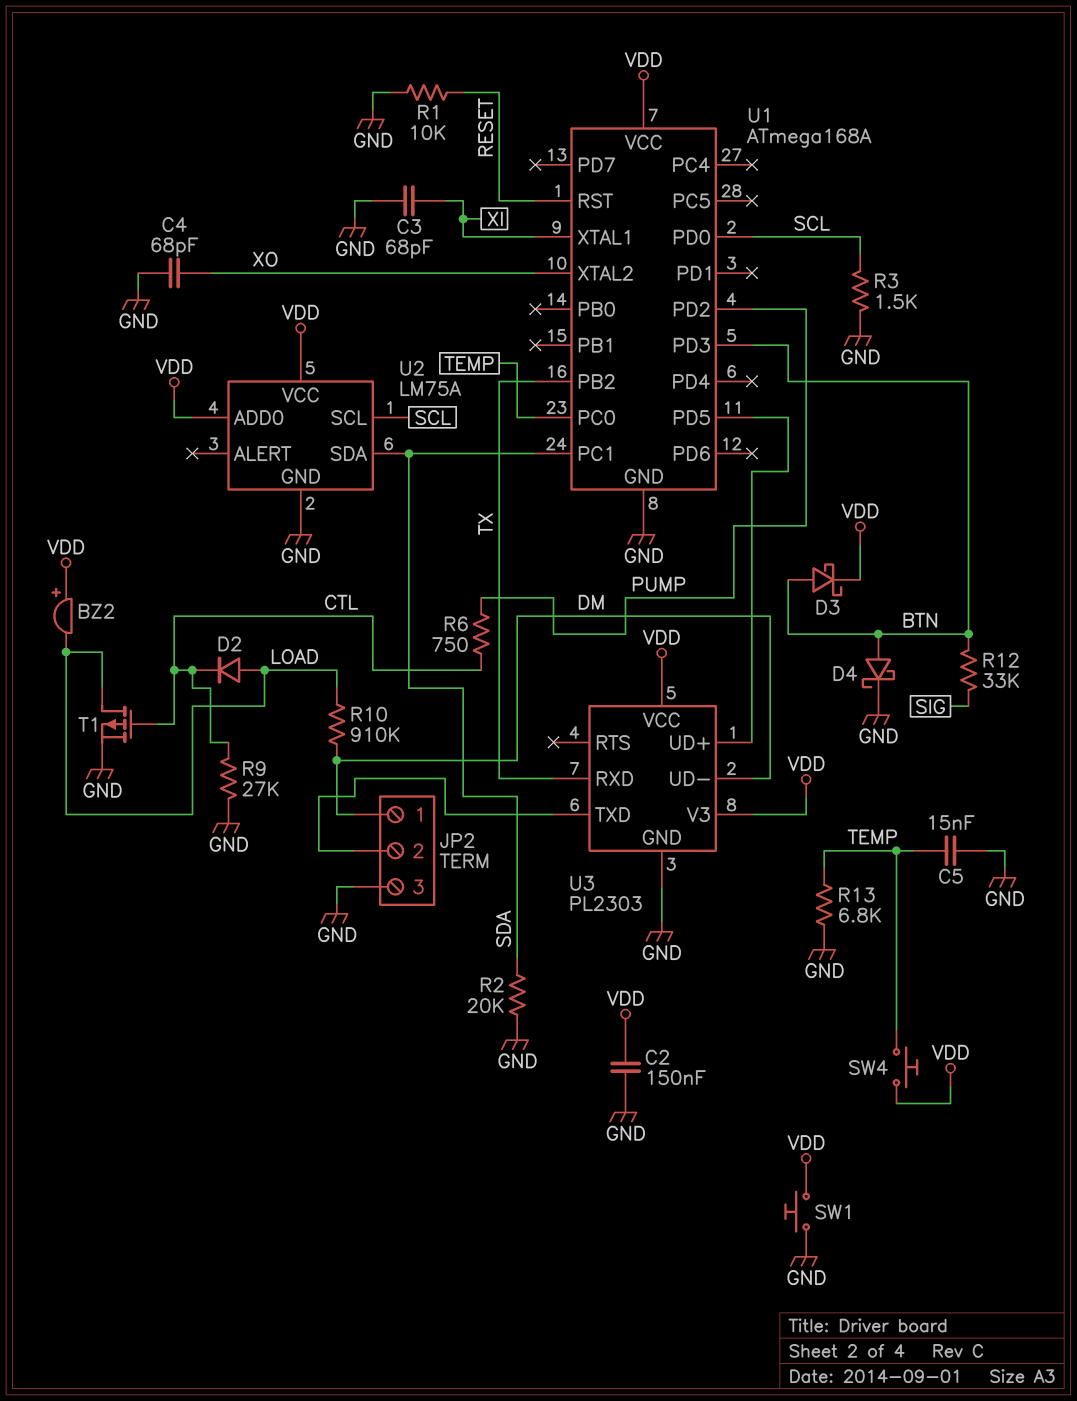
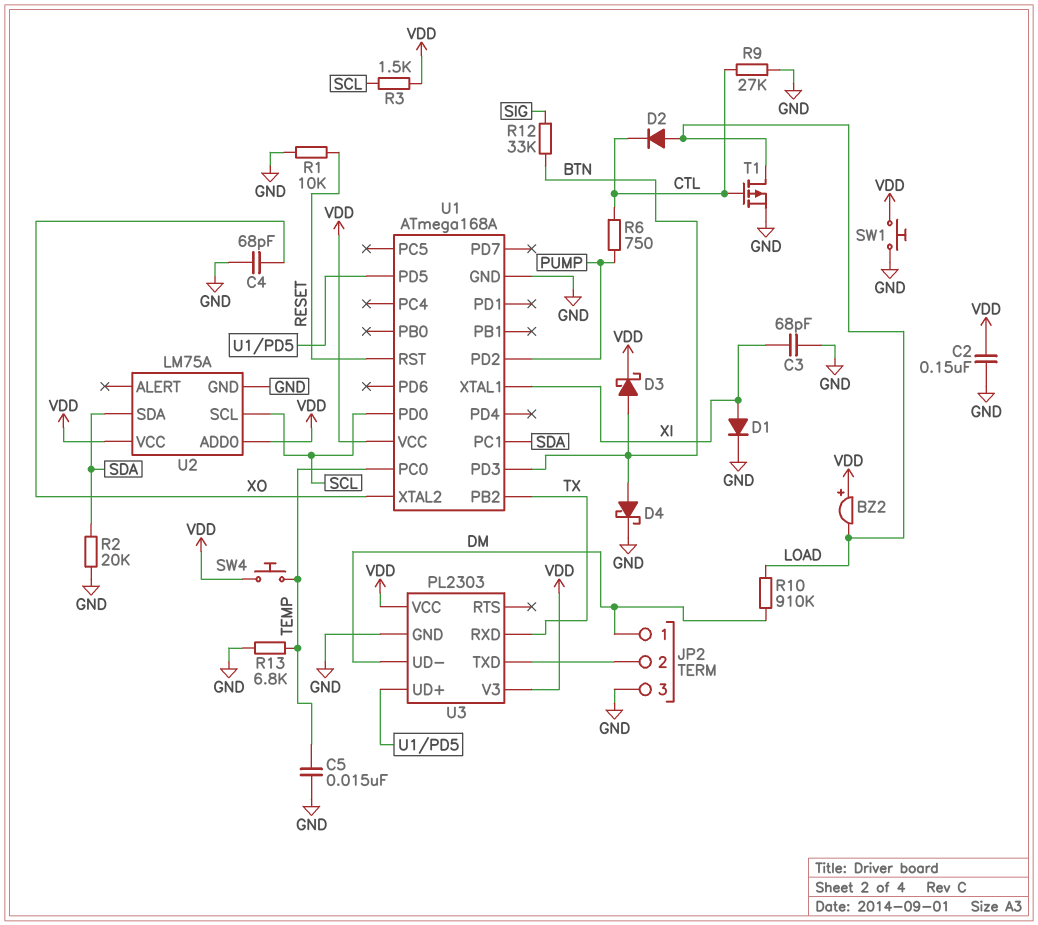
D1: none -> diode (A XI, K GND)
R3: 1.5k (GND, SCL) -> 1.5k (SCL, VDD)

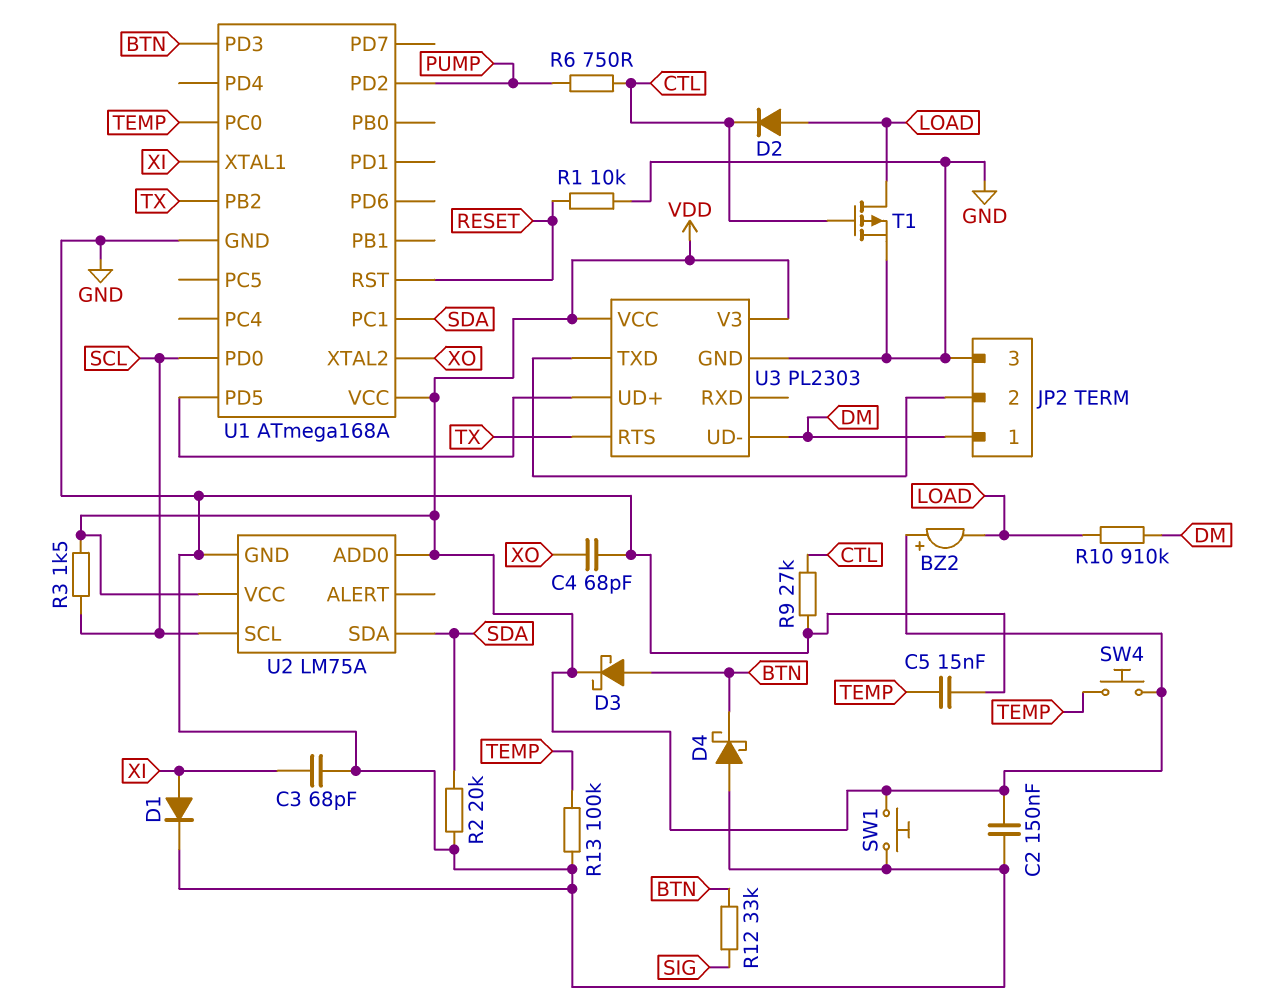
D4: schottky (A BTN, K GND) -> schottky (A GND, K BTN)
R13: 6.8k (GND, TEMP) -> 100k (GND, TEMP)
U3 pin RTS: none -> TX
U3 pin RXD: TX -> none

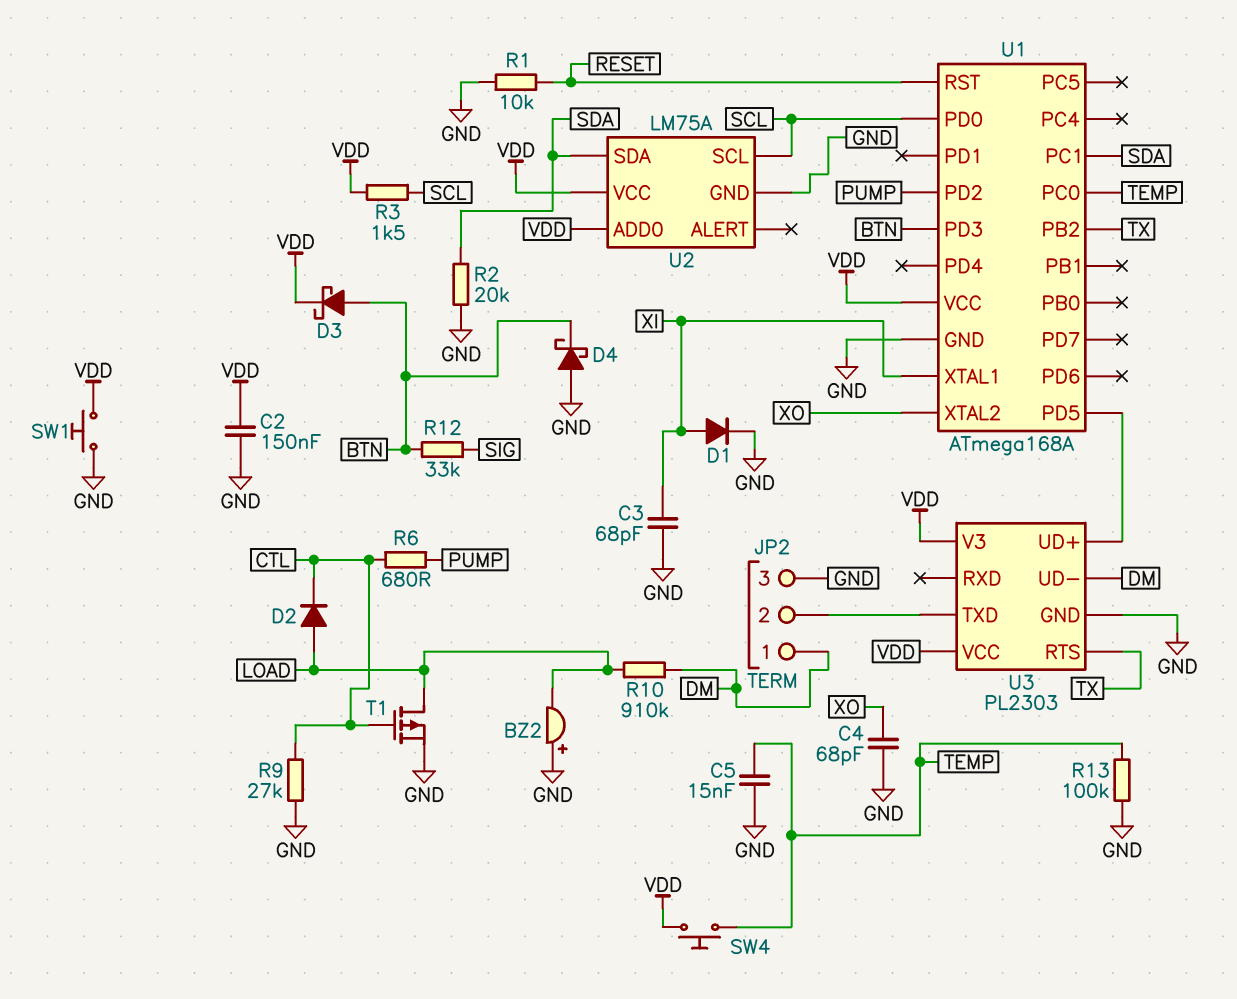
BZ2: buzzer (plus VDD, minus LOAD) -> buzzer (plus GND, minus LOAD)
R6: 750 (CTL, PUMP) -> 680 (CTL, PUMP)

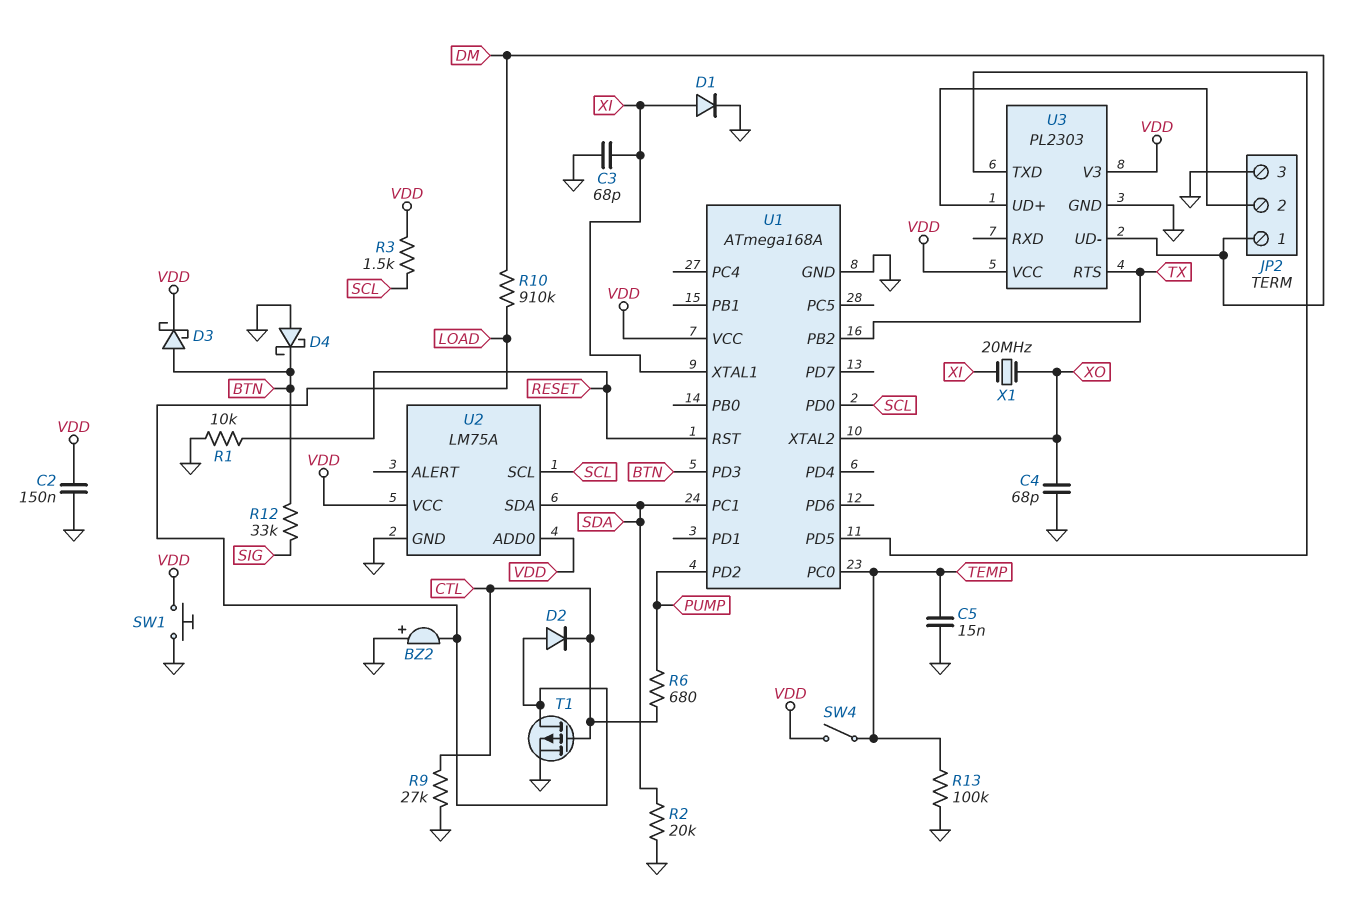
SW4: button (TEMP, VDD) -> switch (TEMP, VDD)
U3 pin TXD: JP2/2 -> U1/PD5
U3 pin UD+: U1/PD5 -> JP2/2
X1: none -> 20MHz (XI, XO)

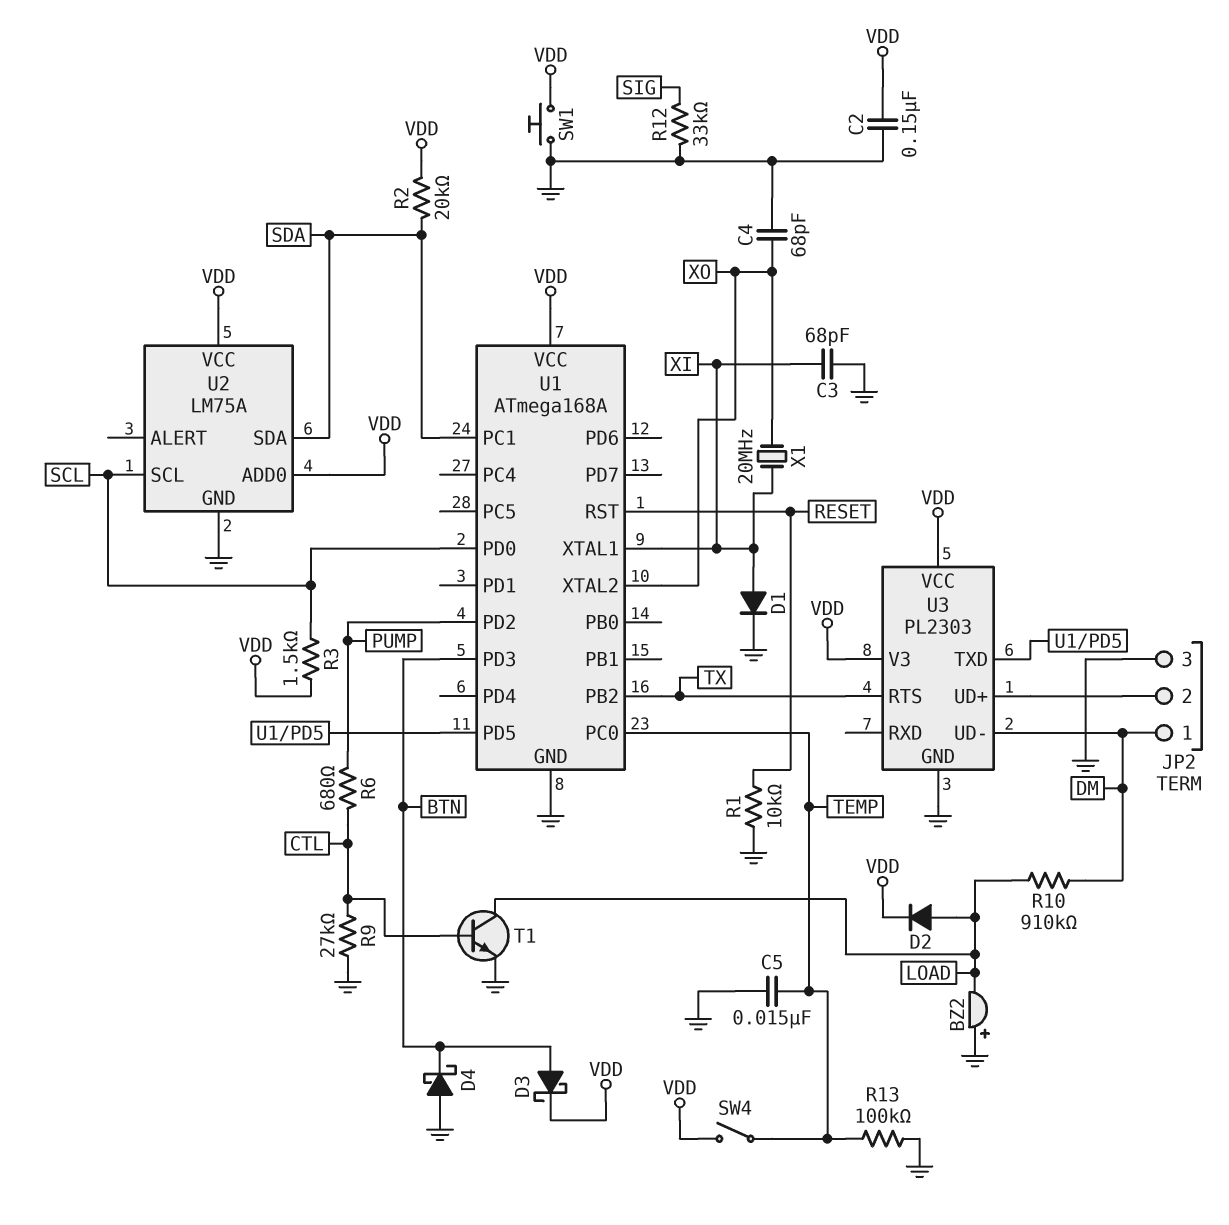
D2: diode (A LOAD, K CTL) -> diode (A LOAD, K VDD)
R2: 20k (GND, SDA) -> 20k (SDA, VDD)
R12: 33k (BTN, SIG) -> 33k (GND, SIG)
T1: PMOS (G CTL, D LOAD, S GND) -> NPN (B CTL, C LOAD, E GND)

